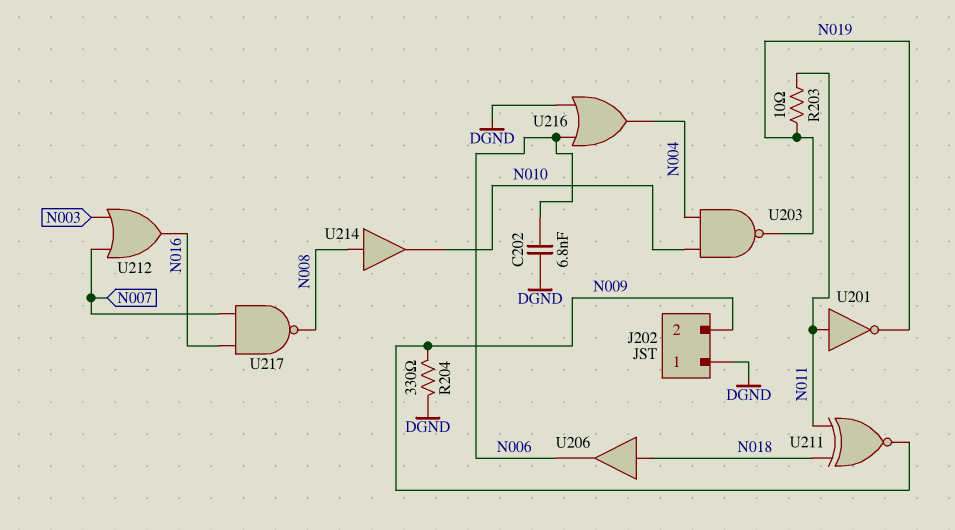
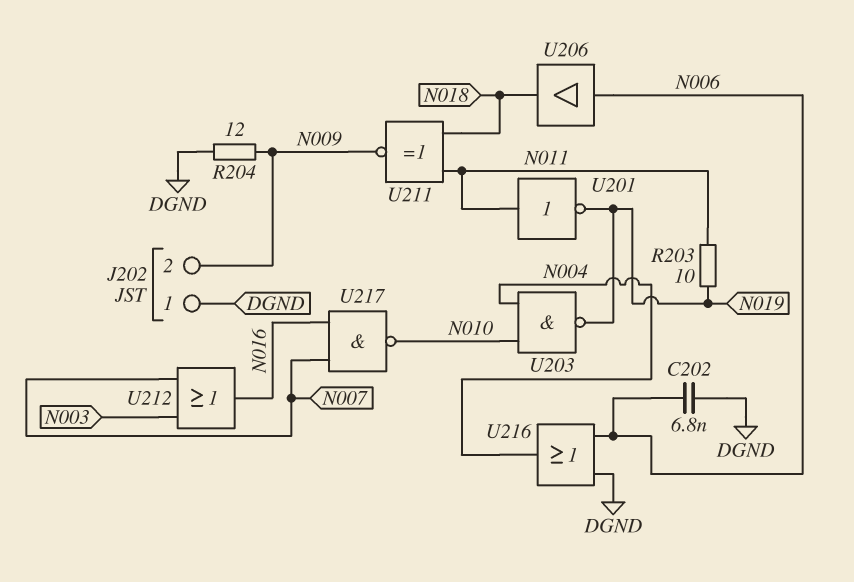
R204: 330 (DGND, N009) -> 12 (DGND, N009)
U206: buffer (in N018, out N006) -> buffer (in N006, out N018)
U214: buffer (in N008, out N010) -> none
U217: NAND (in N007, in N016, out N008) -> NAND (in N007, in N016, out N010)

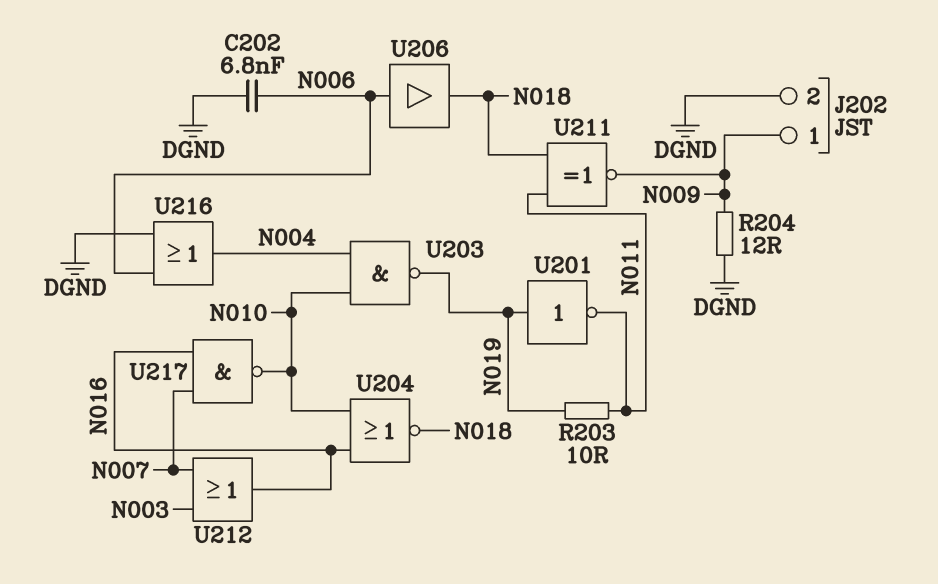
J202 pin 1: DGND -> N009
J202 pin 2: N009 -> DGND
U201: NOT (in N011, out N019) -> NOT (in N019, out N011)
U204: none -> NOR (in N010, in N016, out N018)

